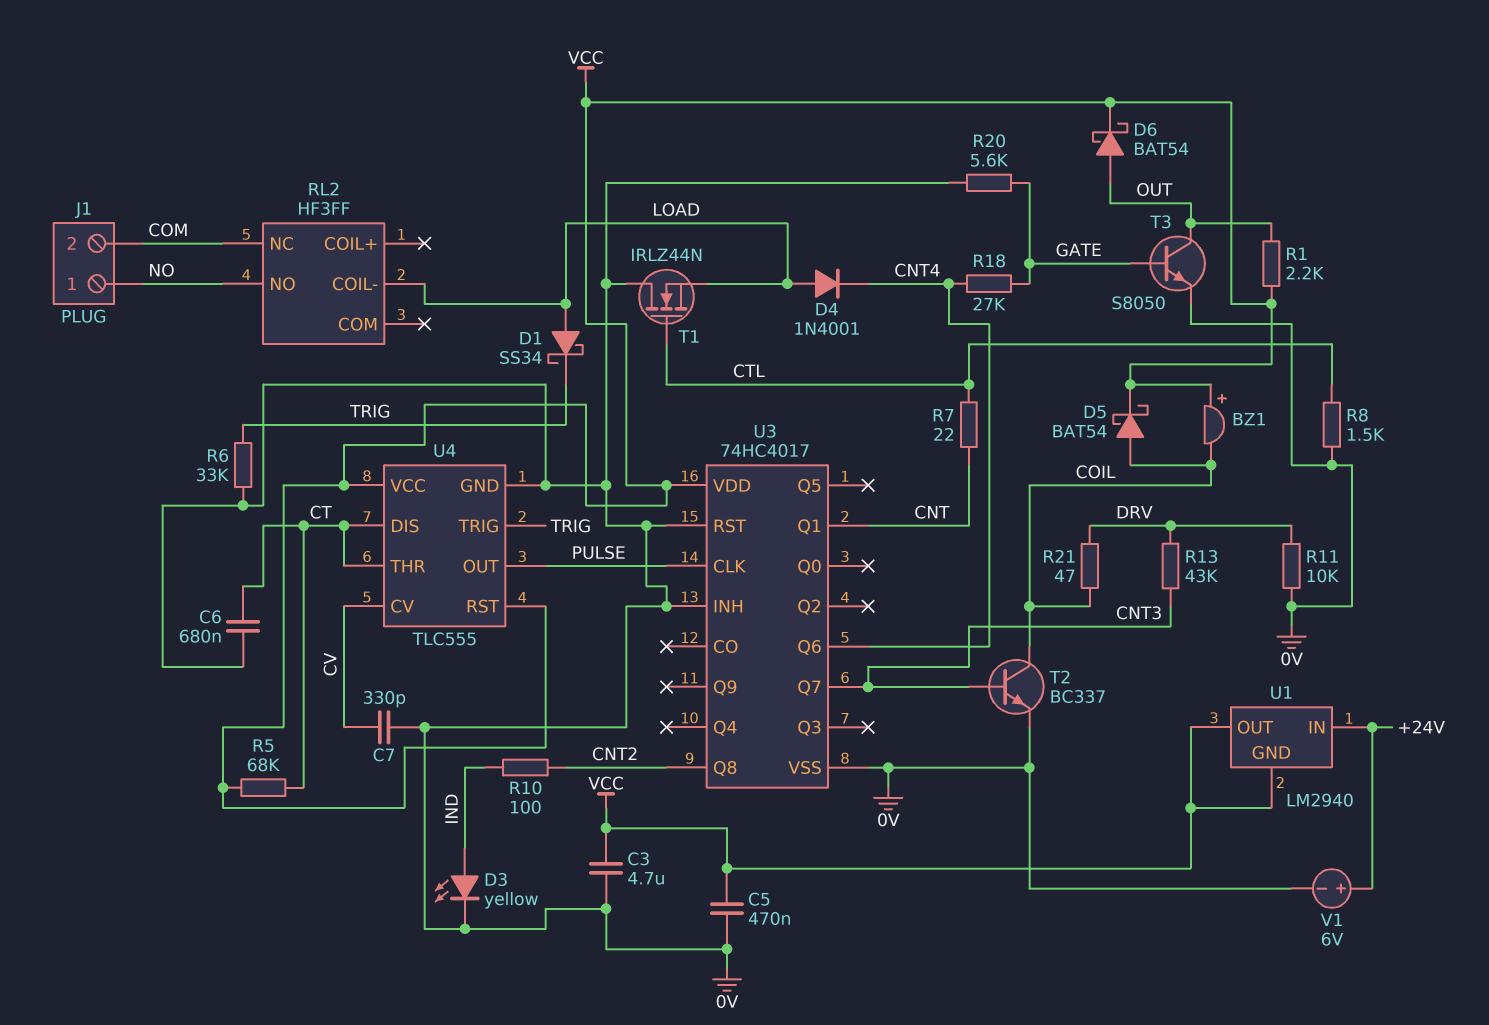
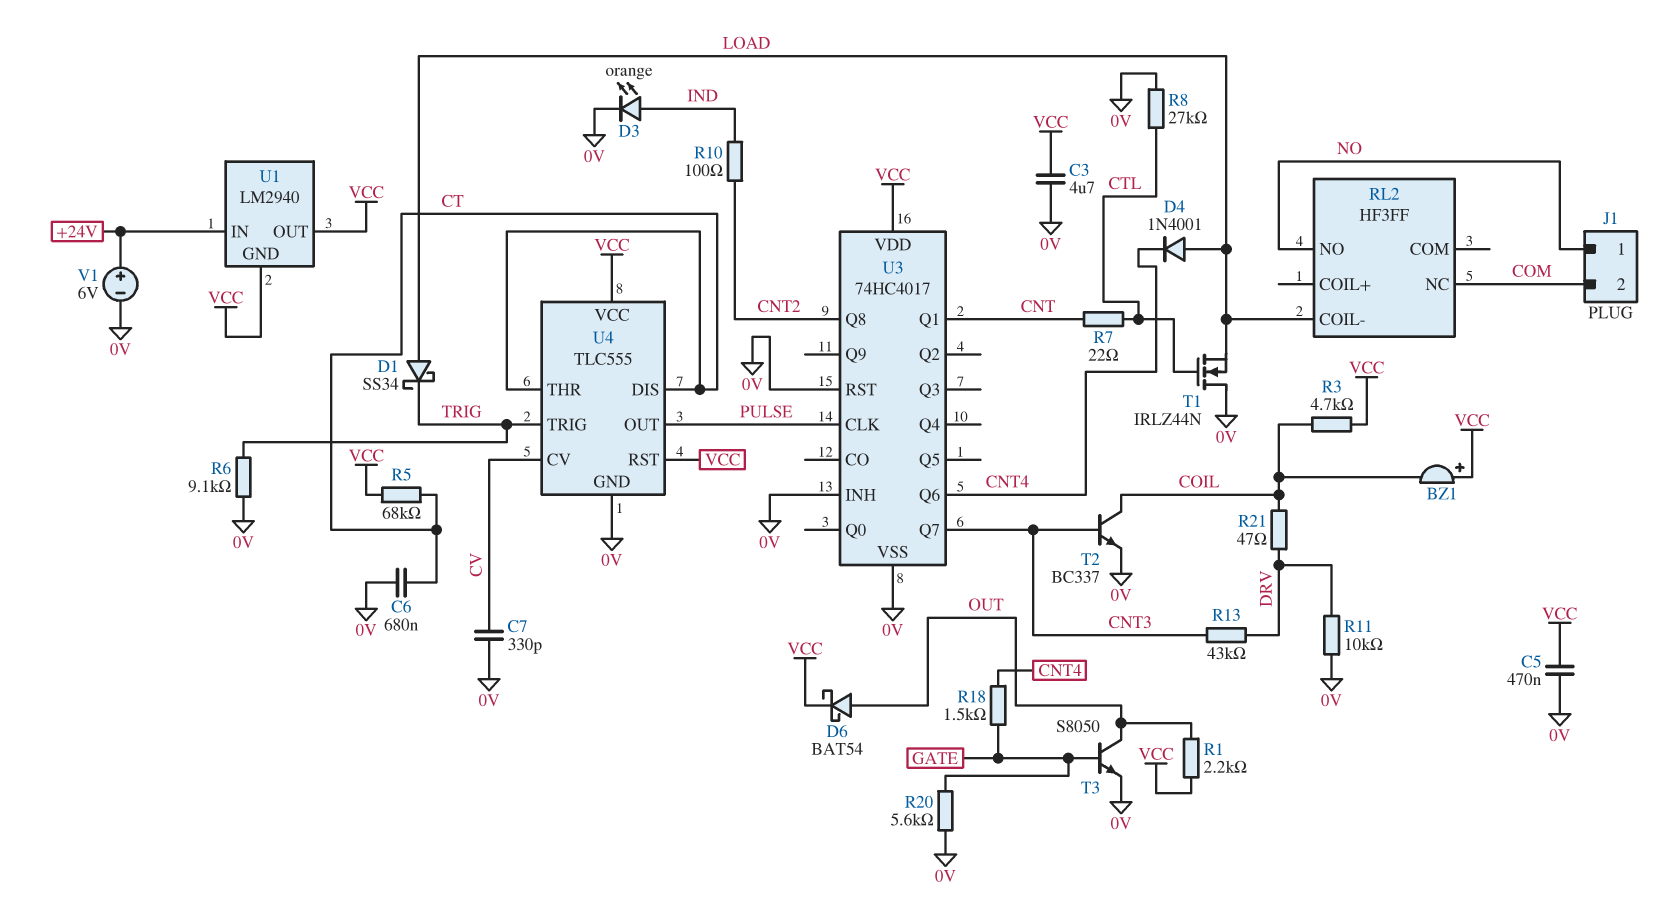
D3: LED yellow (A IND, K 0V) -> LED orange (A IND, K 0V)
D5: schottky BAT54 (A COIL, K VCC) -> none
R3: none -> 4.7k (COIL, VCC)
R6: 33k (0V, TRIG) -> 9.1k (0V, TRIG)
R8: 1.5k (0V, CTL) -> 27k (0V, CTL)
R18: 27k (CNT4, GATE) -> 1.5k (CNT4, GATE)

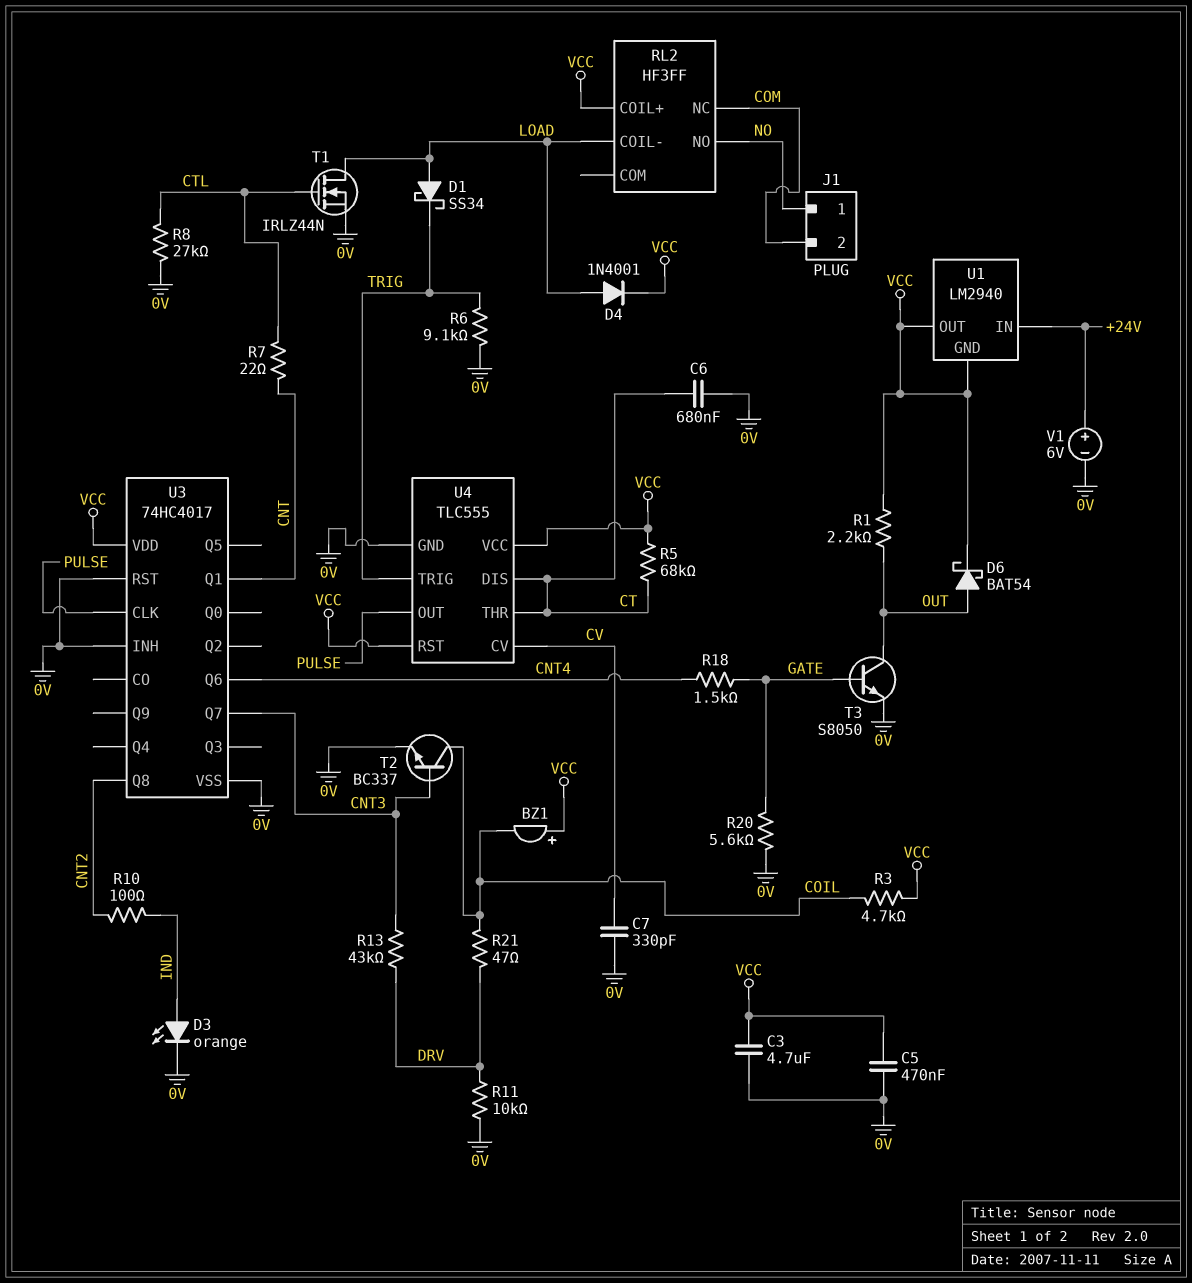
D4: diode 1N4001 (A LOAD, K CNT4) -> diode 1N4001 (A LOAD, K VCC)
RL2 pin COIL+: none -> VCC
T1: NMOS IRLZ44N (G CTL, D 0V, S LOAD) -> NMOS IRLZ44N (G CTL, D LOAD, S 0V)

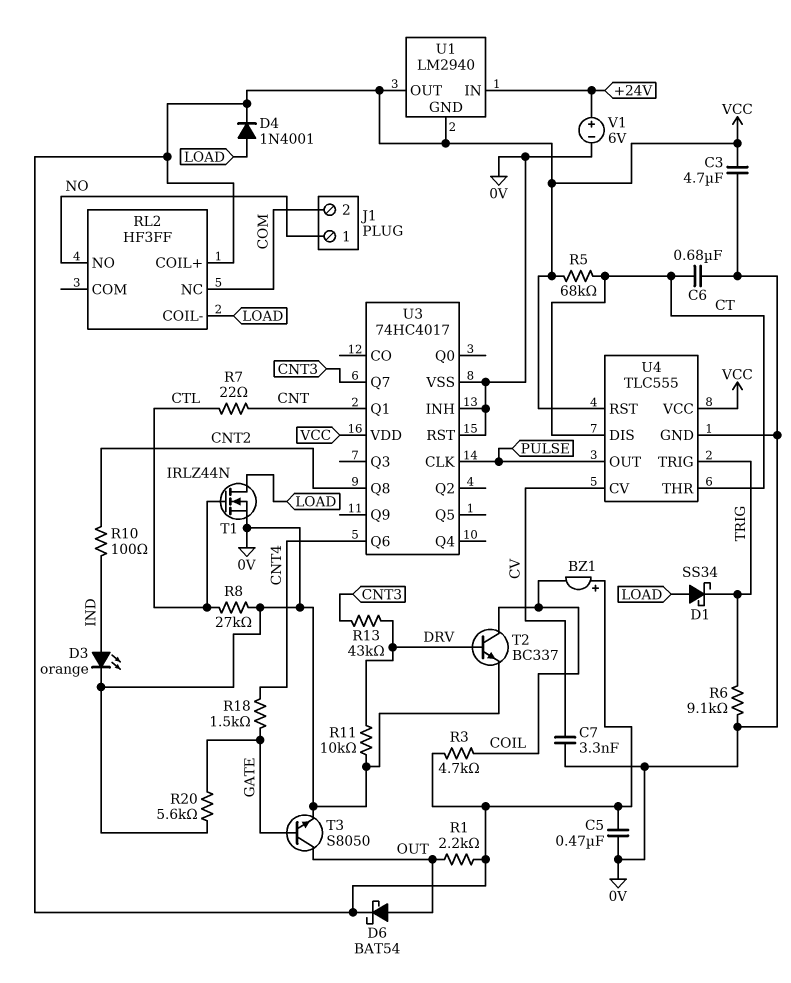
C7: 330pF (0V, CV) -> 3.3nF (0V, CV)
R21: 47 (COIL, DRV) -> none
T2: NPN BC337 (B CNT3, C COIL, E 0V) -> NPN BC337 (B DRV, C COIL, E 0V)

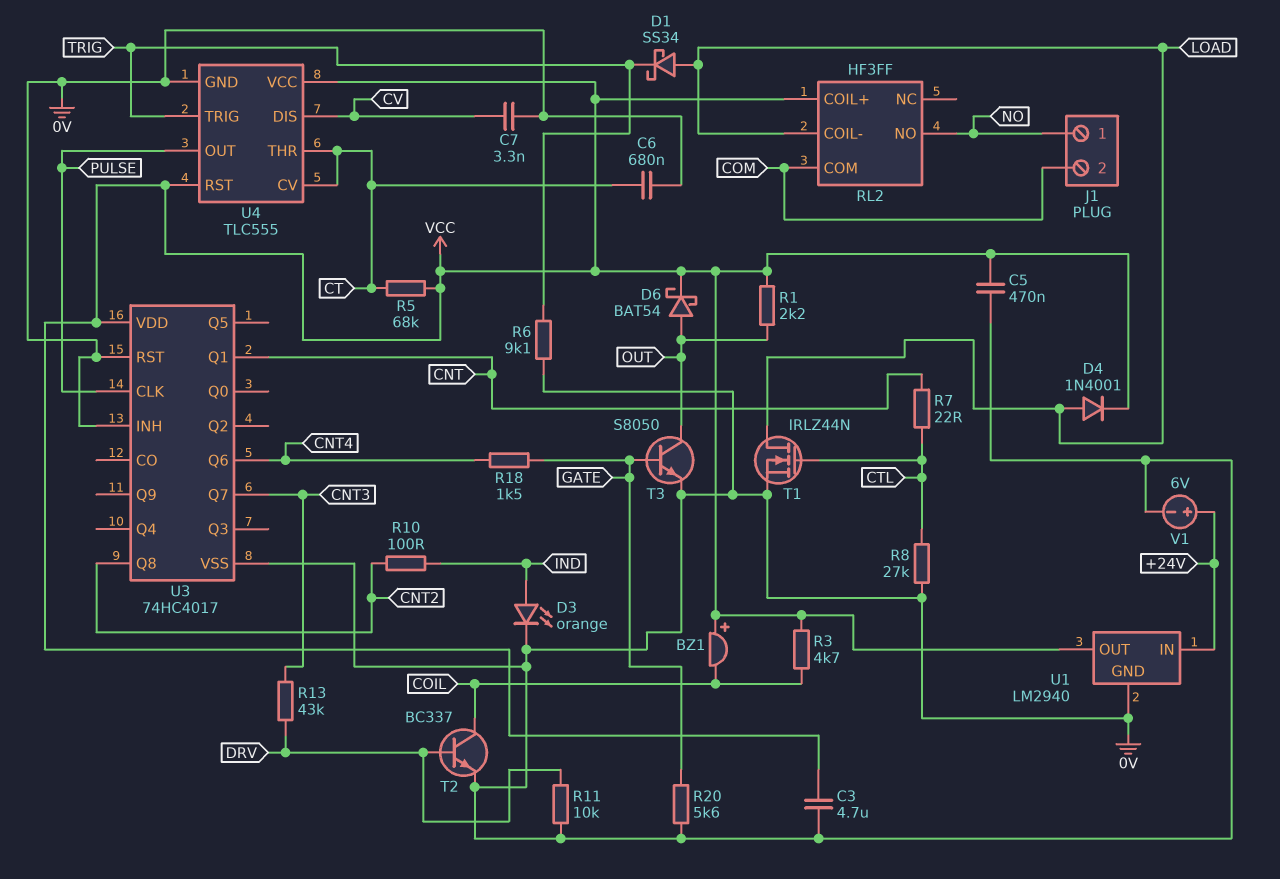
RL2 pin COM: none -> COM
RL2 pin NC: COM -> none
U1 pin GND: VCC -> 0V
U4 pin CV: CV -> CT
U4 pin DIS: CT -> CV

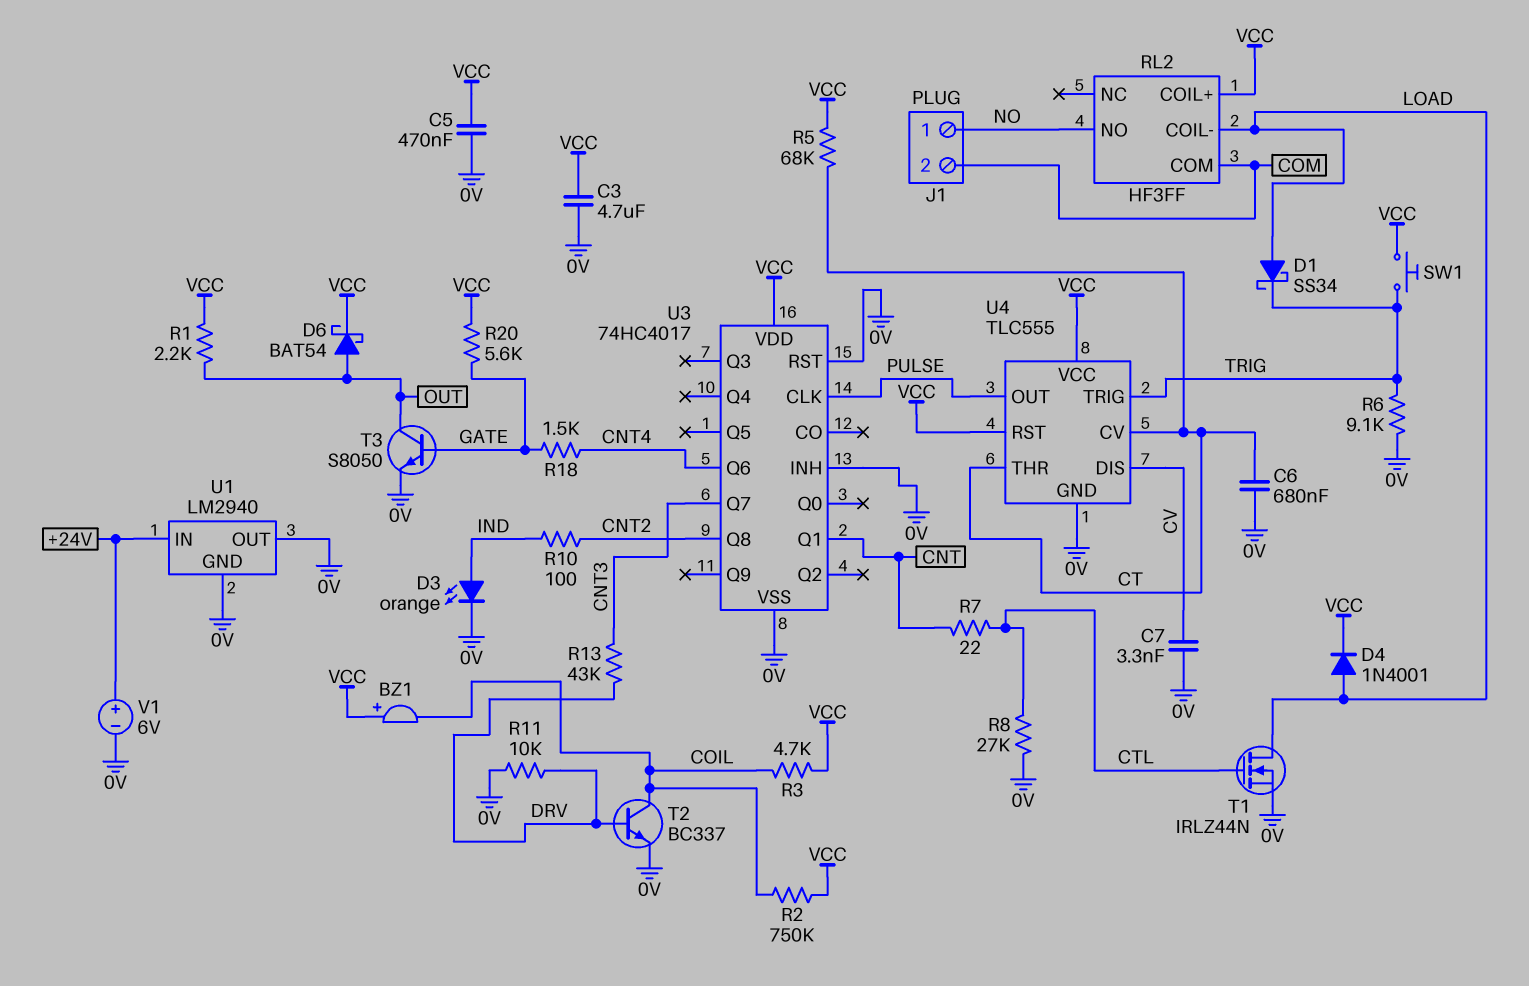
R2: none -> 750k (COIL, VCC)
R20: 5.6k (0V, GATE) -> 5.6k (GATE, VCC)
SW1: none -> button (TRIG, VCC)
U1 pin OUT: VCC -> 0V

